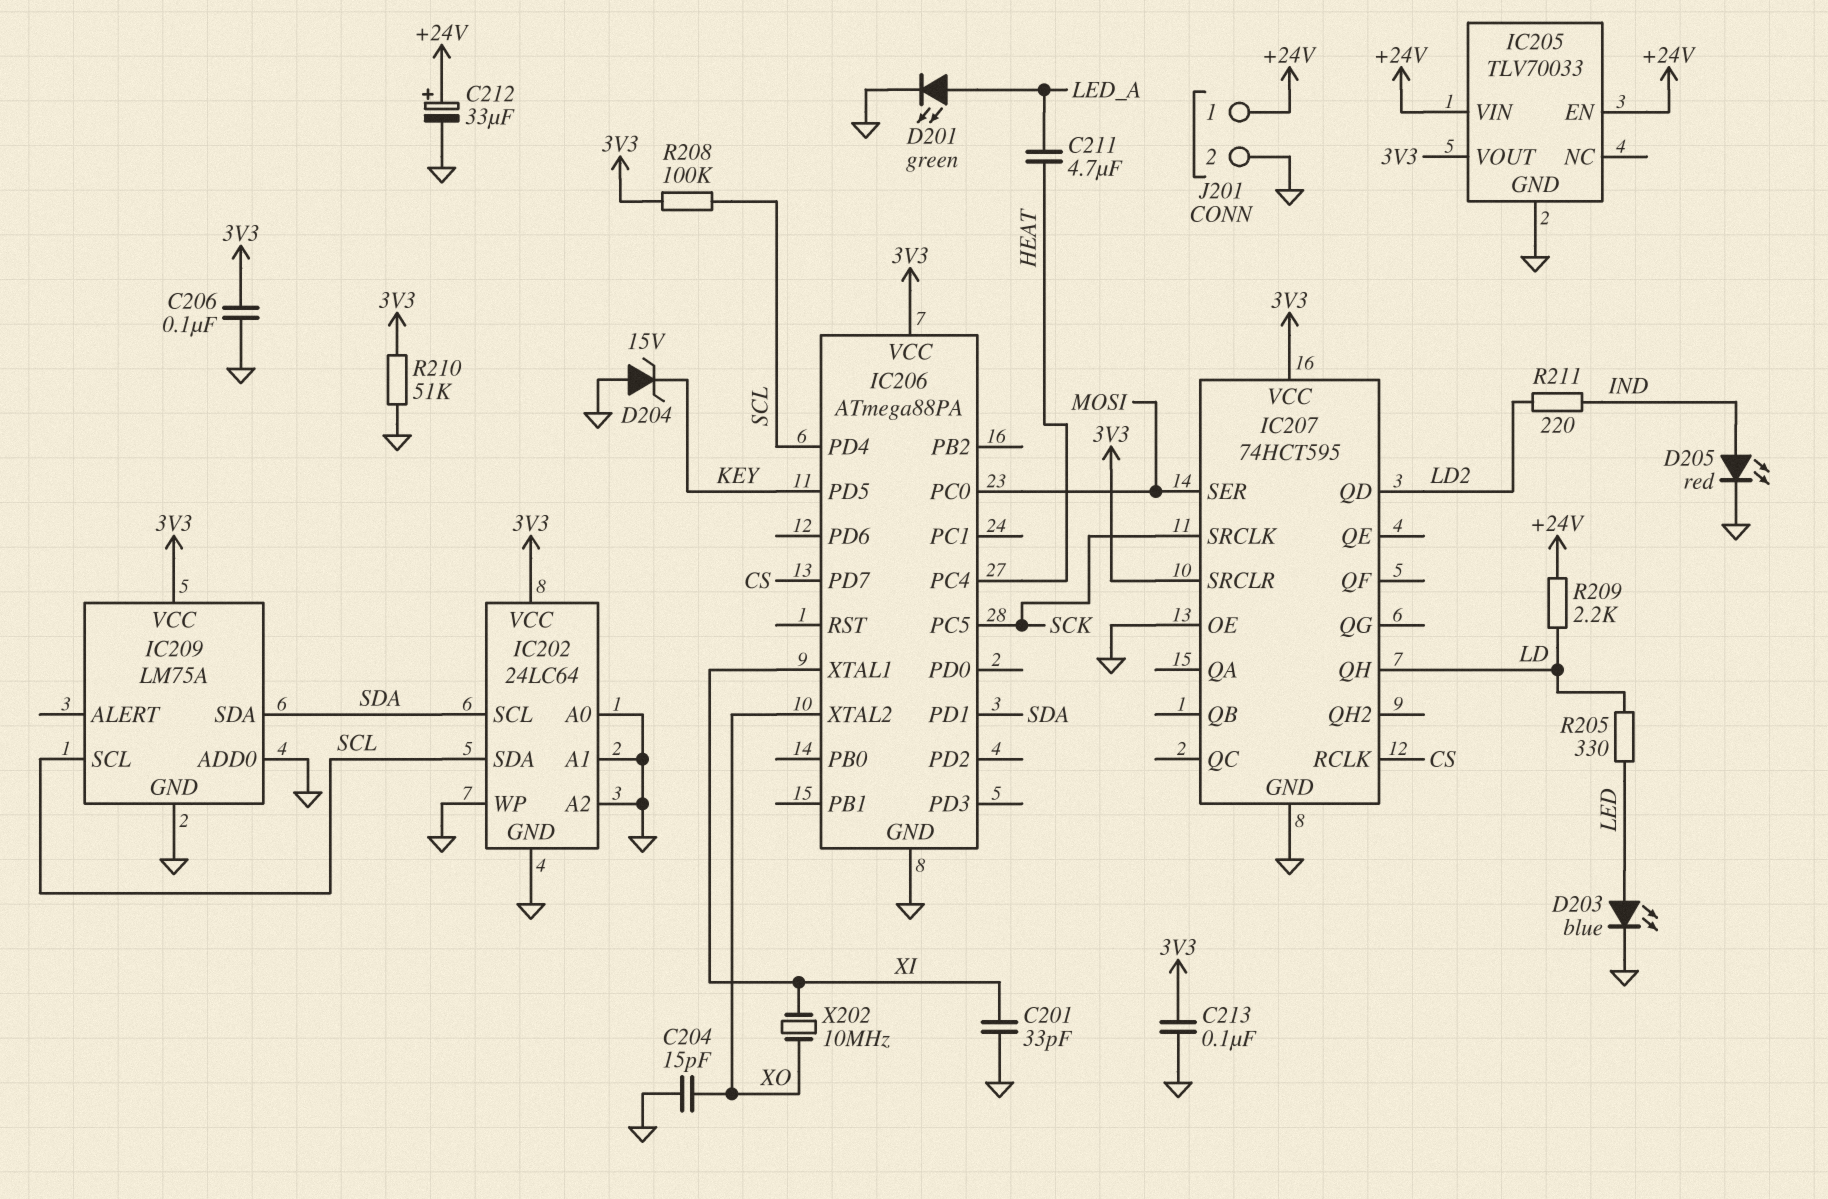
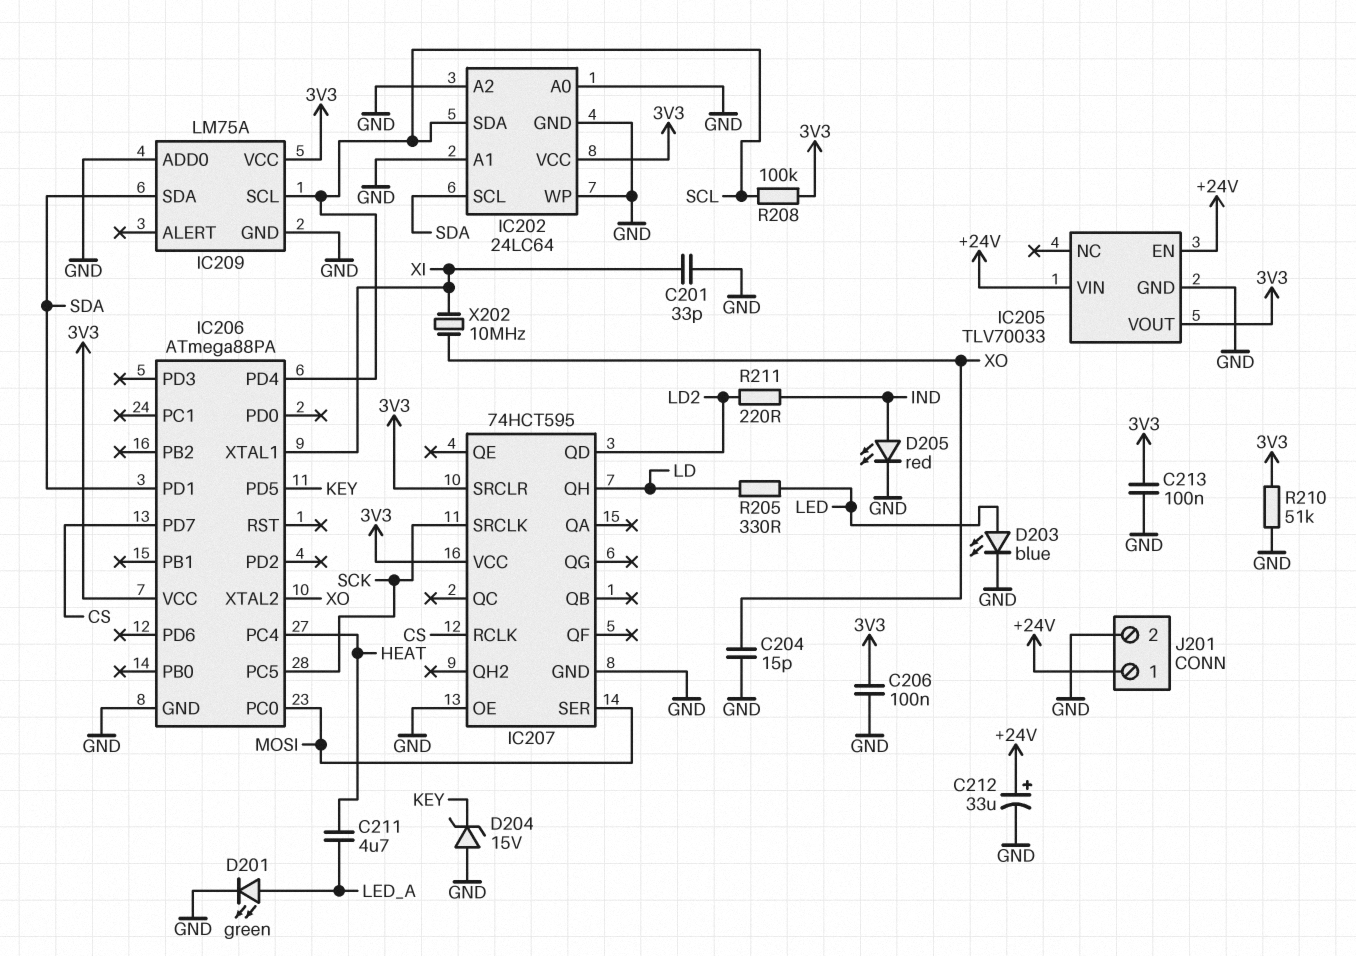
R209: 2.2k (+24V, LD) -> none

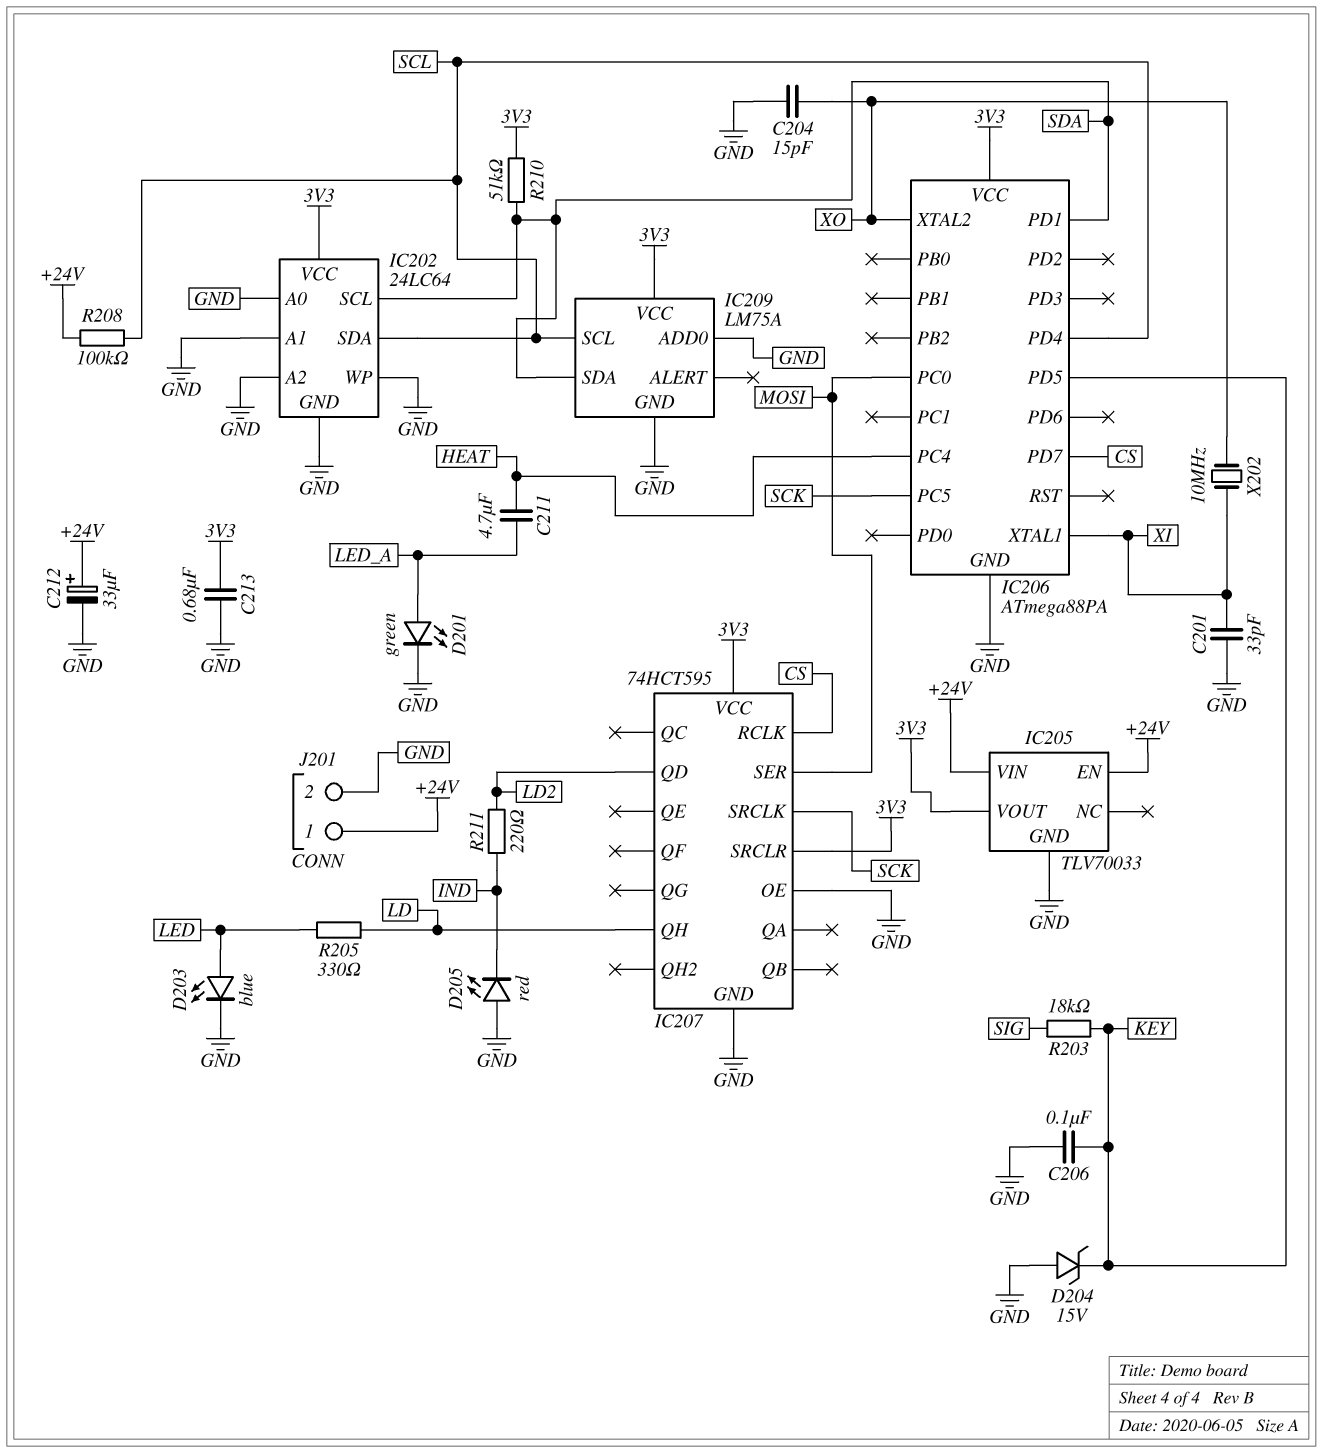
C206: 100nF (3V3, GND) -> 100nF (GND, KEY)
C213: 100nF (3V3, GND) -> 680nF (3V3, GND)
D205: LED red (A IND, K GND) -> LED red (A GND, K IND)
R203: none -> 18k (KEY, SIG)
R208: 100k (3V3, SCL) -> 100k (+24V, SCL)
R210: 51k (3V3, GND) -> 51k (3V3, SDA)

